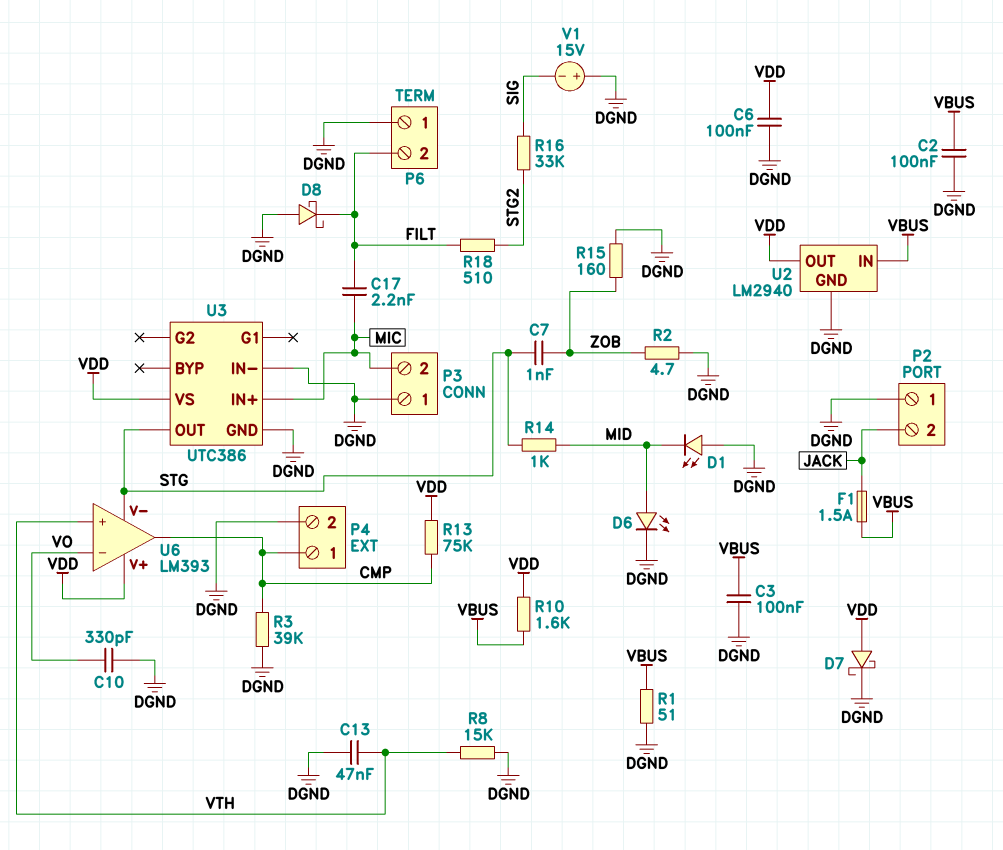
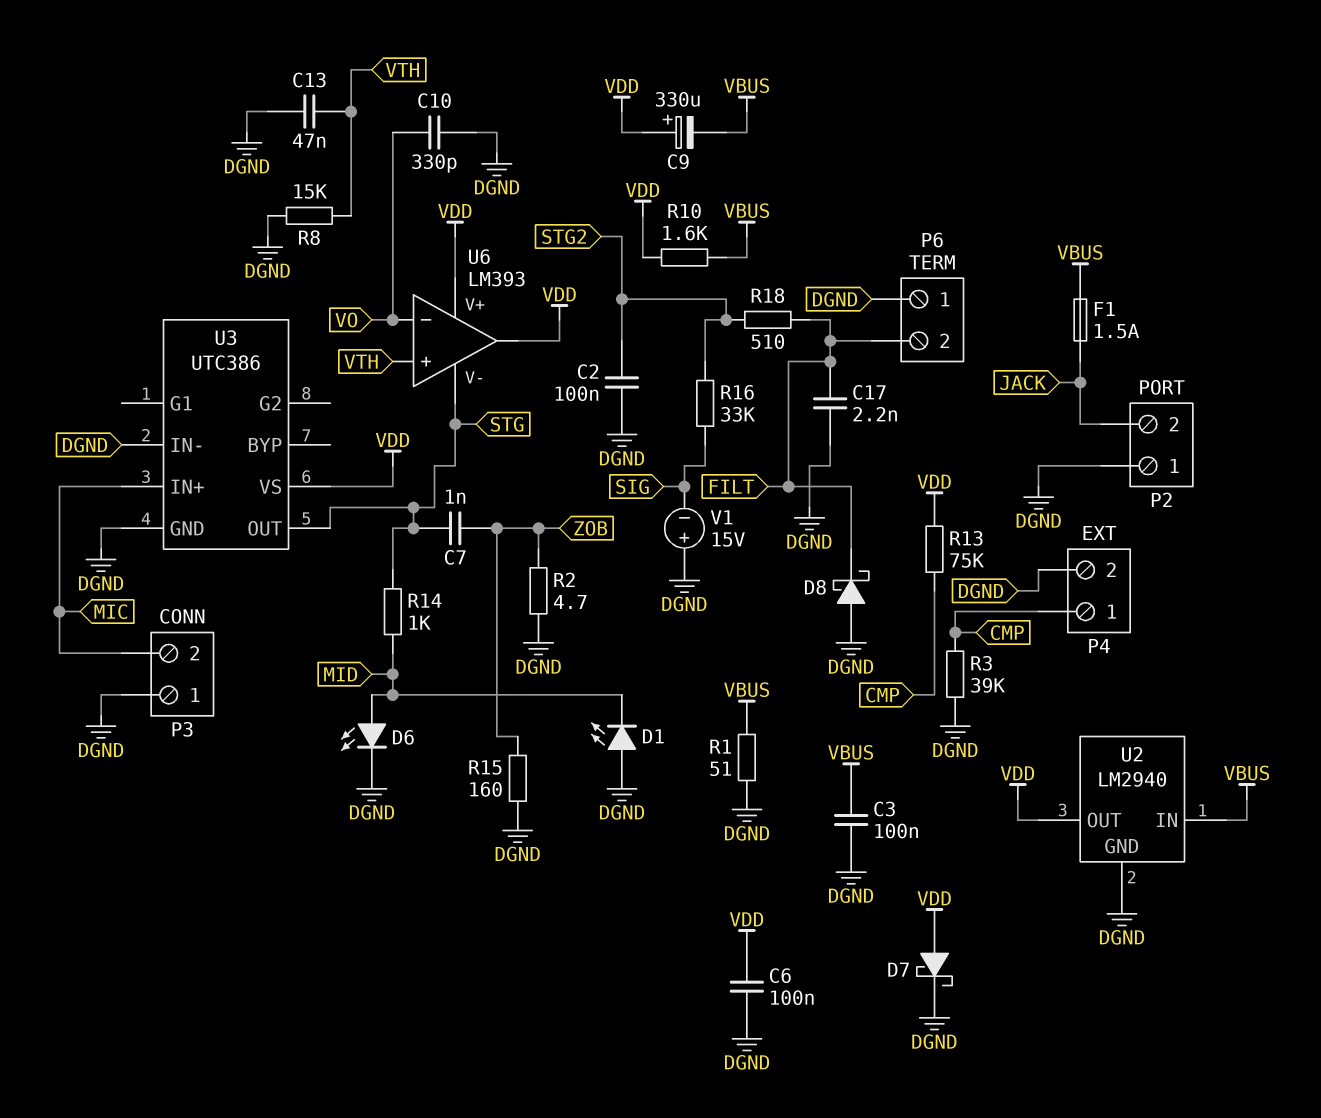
C2: 100nF (DGND, VBUS) -> 100nF (DGND, STG2)
C9: none -> 330uF (plus VDD, minus VBUS)
C17: 2.2nF (FILT, MIC) -> 2.2nF (DGND, FILT)
U6 pin out: CMP -> VDD

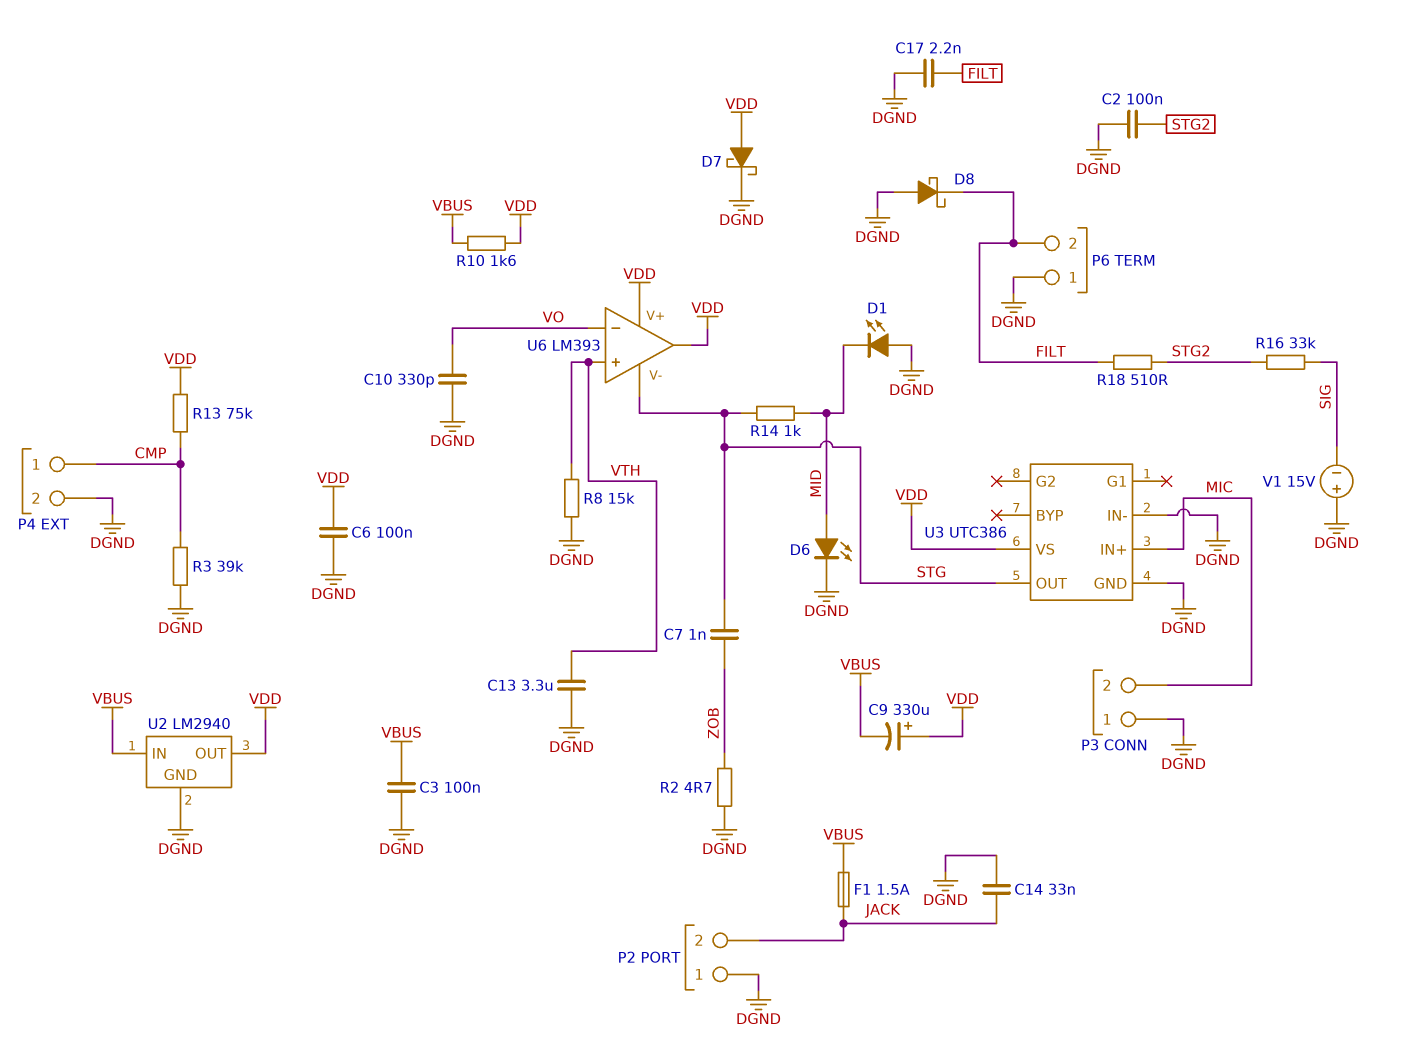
C13: 47nF (DGND, VTH) -> 3.3uF (DGND, VTH)
C14: none -> 33nF (DGND, JACK)
R1: 51 (DGND, VBUS) -> none
R15: 160 (DGND, ZOB) -> none

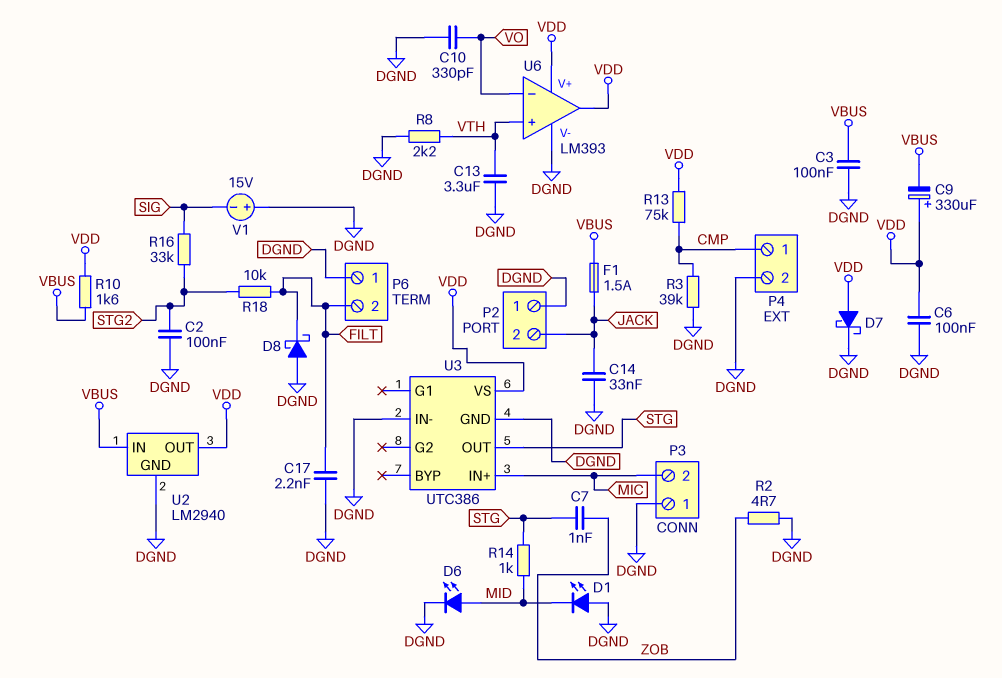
R8: 15k (DGND, VTH) -> 2.2k (DGND, VTH)
R18: 510 (FILT, STG2) -> 10k (FILT, STG2)
U6 pin V-: STG -> DGND

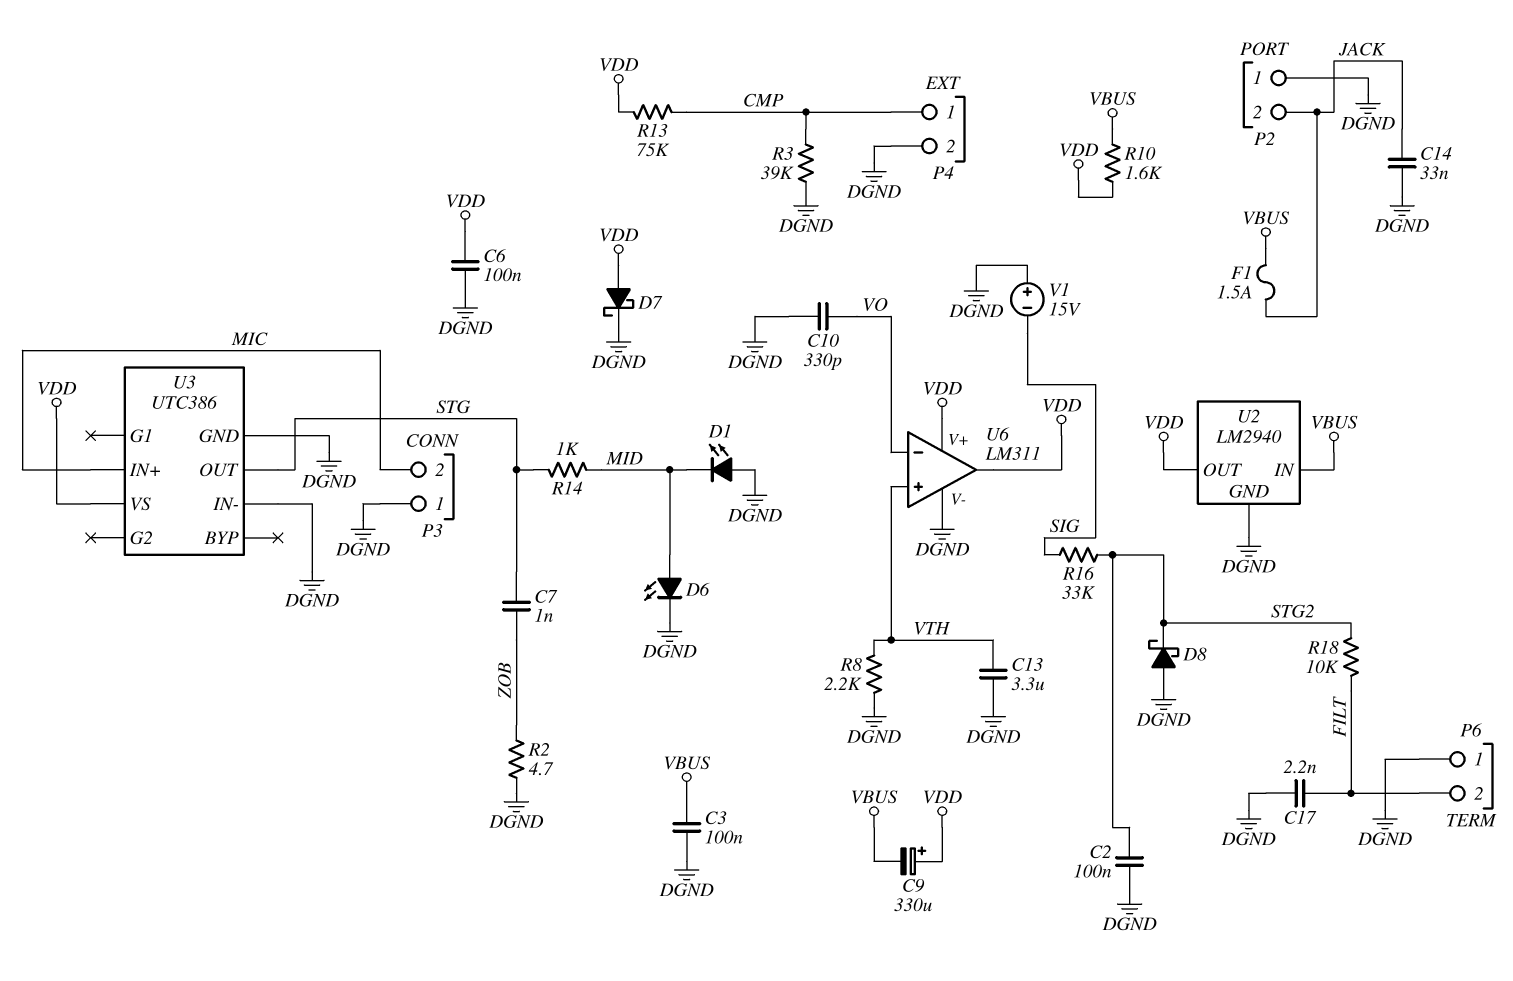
D8: schottky (A DGND, K FILT) -> schottky (A DGND, K STG2)
U6: LM393 -> LM311

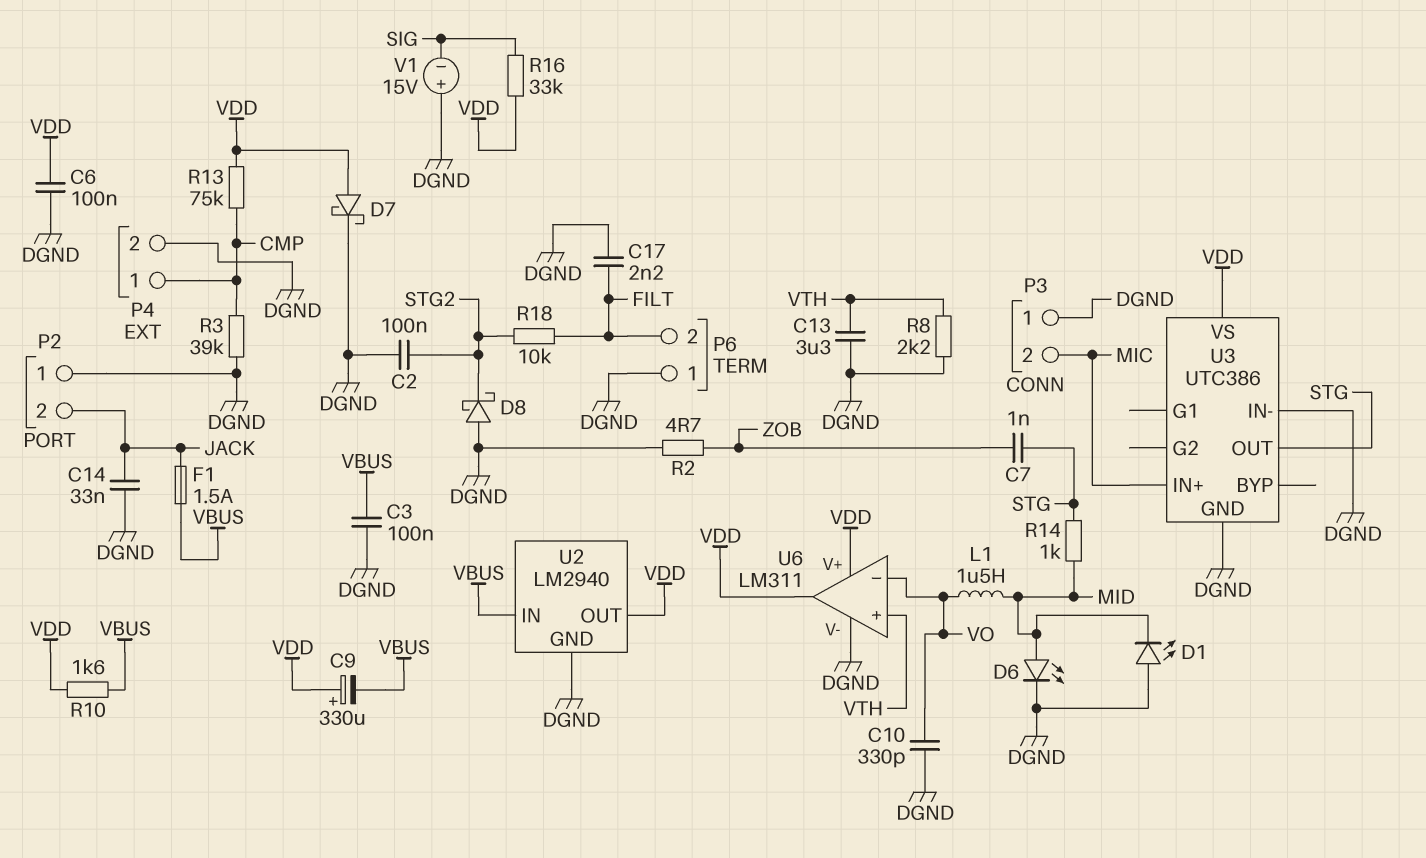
L1: none -> 1.5uH (MID, VO)
R16: 33k (SIG, STG2) -> 33k (SIG, VDD)

